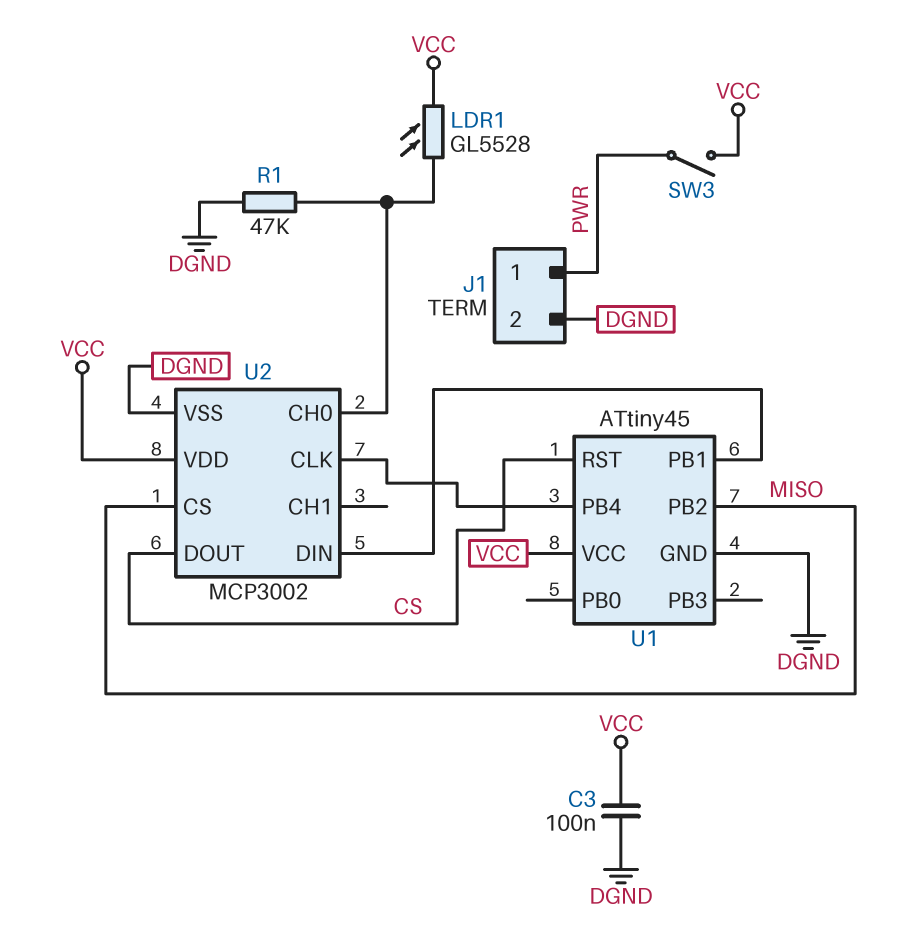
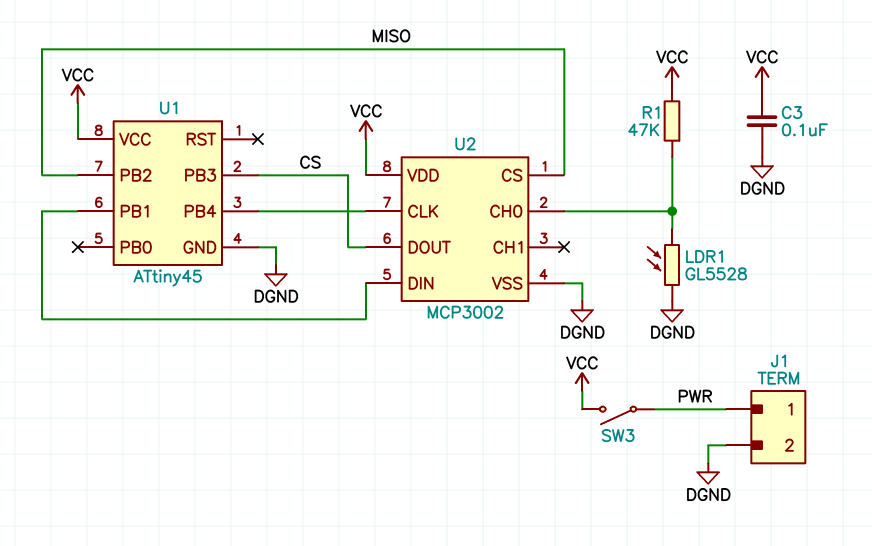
LDR1: GL5528 (U2/CH0, VCC) -> GL5528 (DGND, U2/CH0)
R1: 47k (DGND, U2/CH0) -> 47k (U2/CH0, VCC)
U1 pin PB3: none -> CS
U1 pin RST: CS -> none

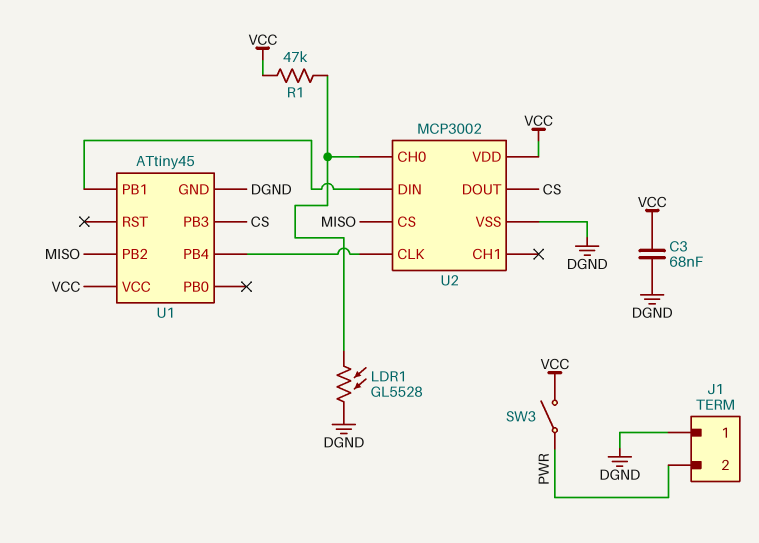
C3: 100nF (DGND, VCC) -> 68nF (DGND, VCC)
J1 pin 1: PWR -> DGND
J1 pin 2: DGND -> PWR

